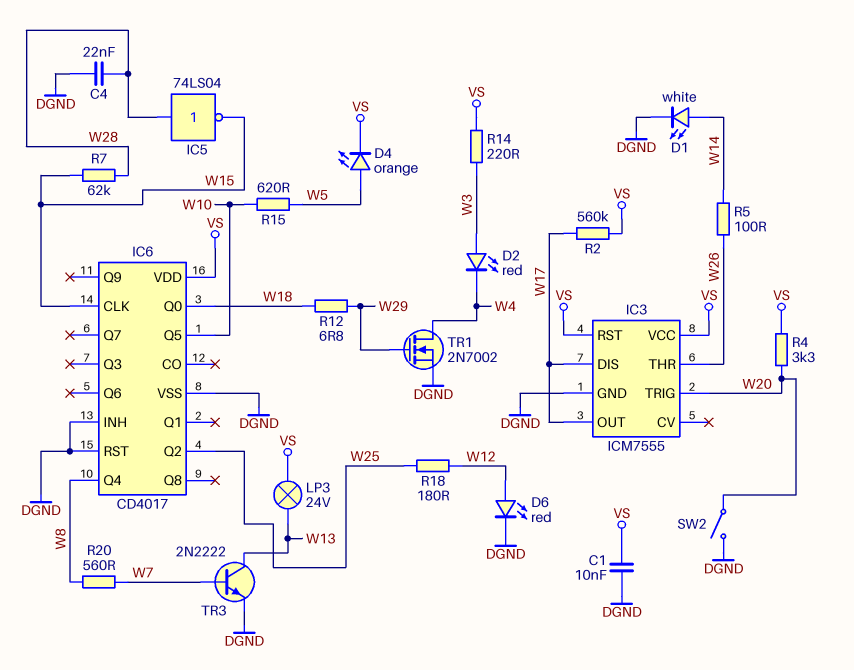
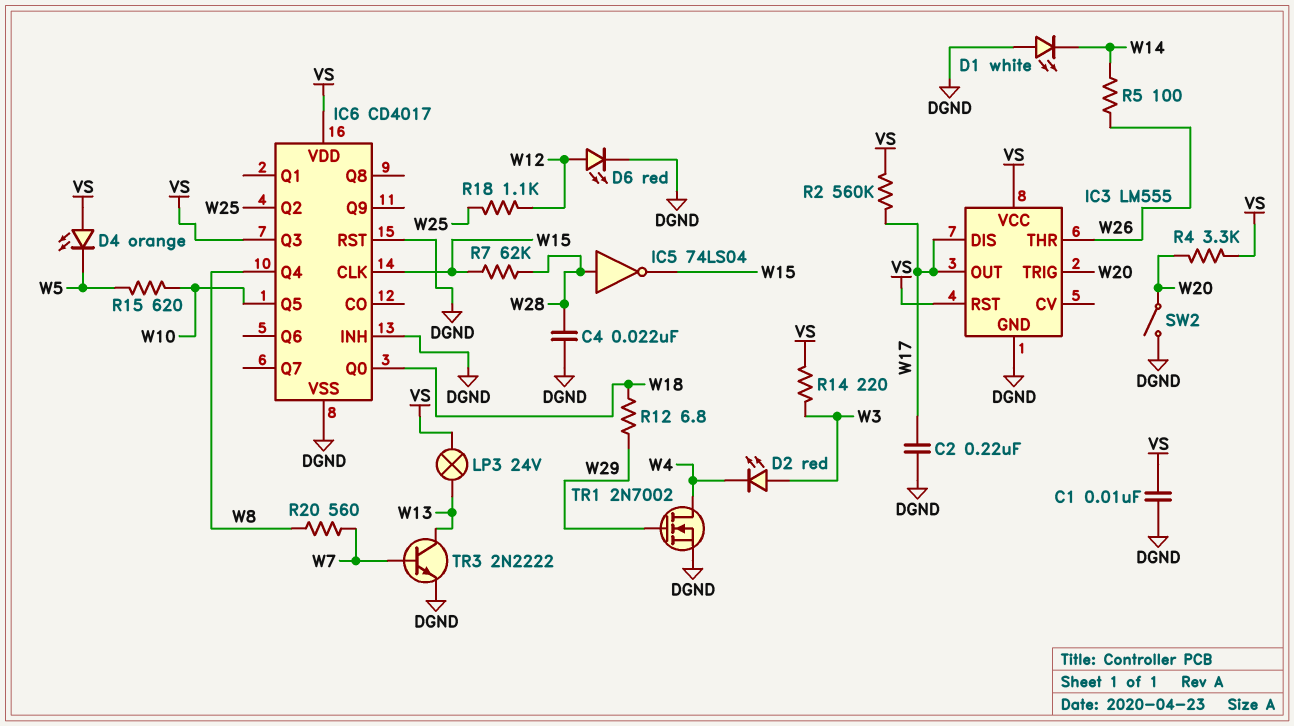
C2: none -> 220nF (DGND, W17)
D1: LED white (A W14, K DGND) -> LED white (A DGND, K W14)
D4: LED orange (A W5, K VS) -> LED orange (A VS, K W5)
IC3: ICM7555 -> LM555
IC6 pin Q3: none -> VS
R18: 180 (W12, W25) -> 1.1k (W12, W25)

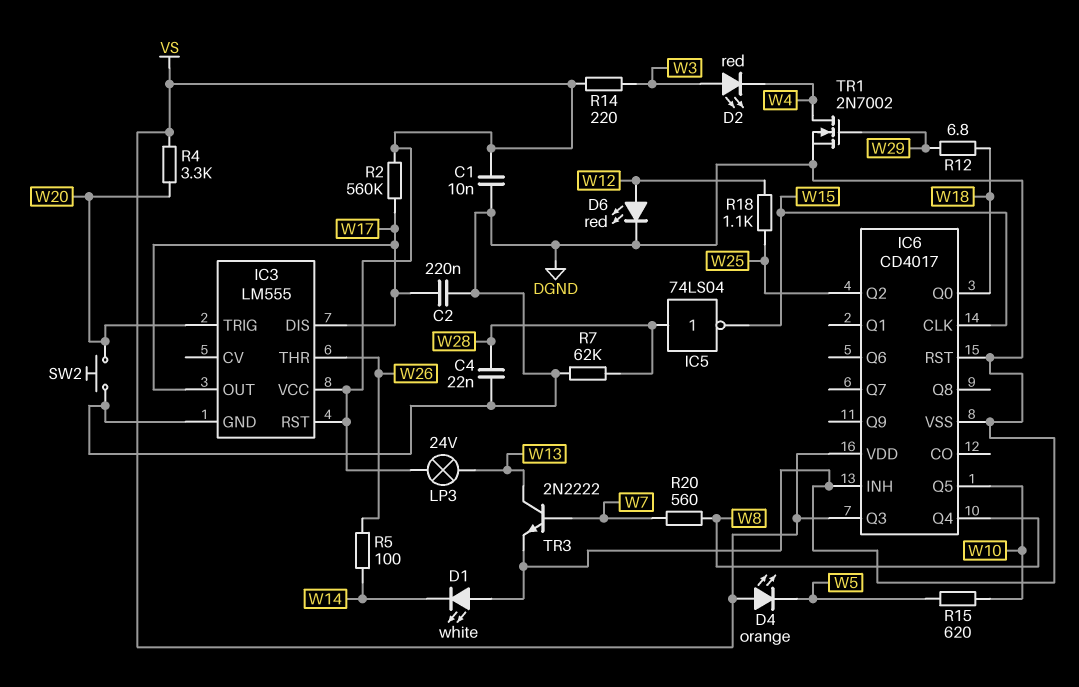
R7: 62k (W15, W28) -> 62k (DGND, W28)
SW2: switch (DGND, W20) -> button (DGND, W20)

